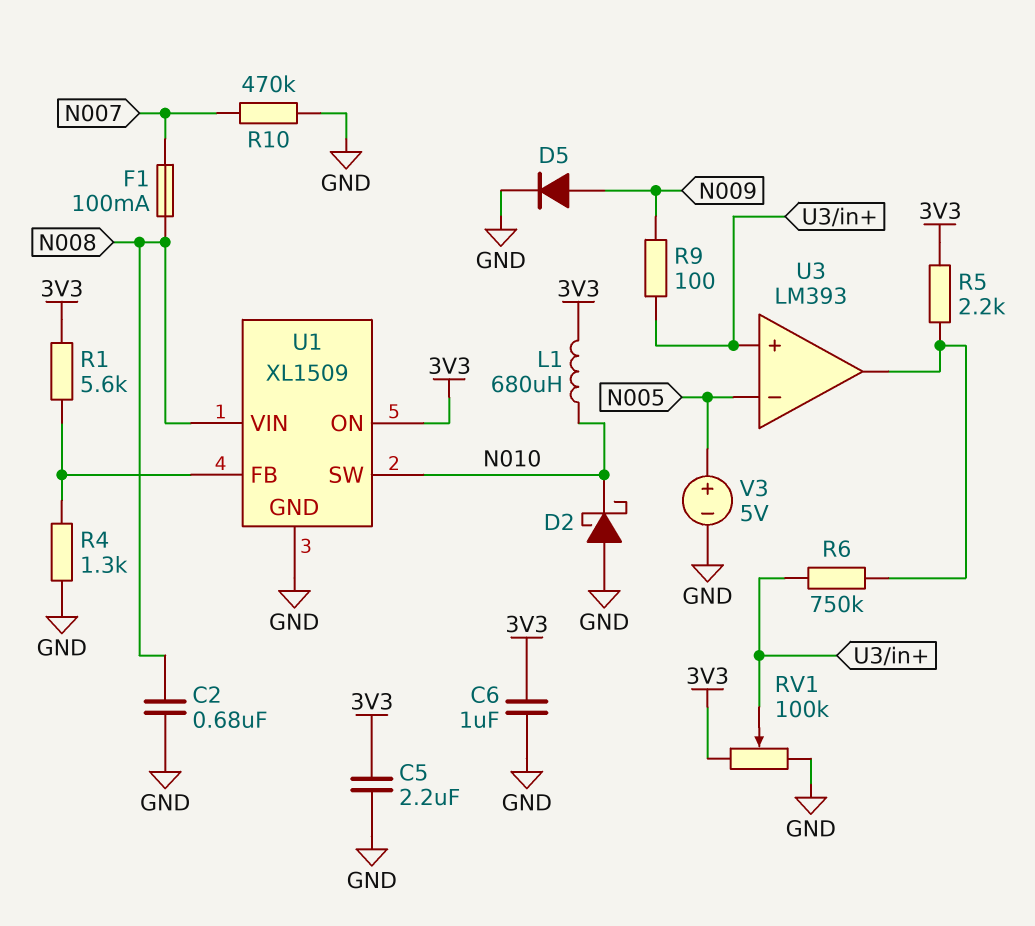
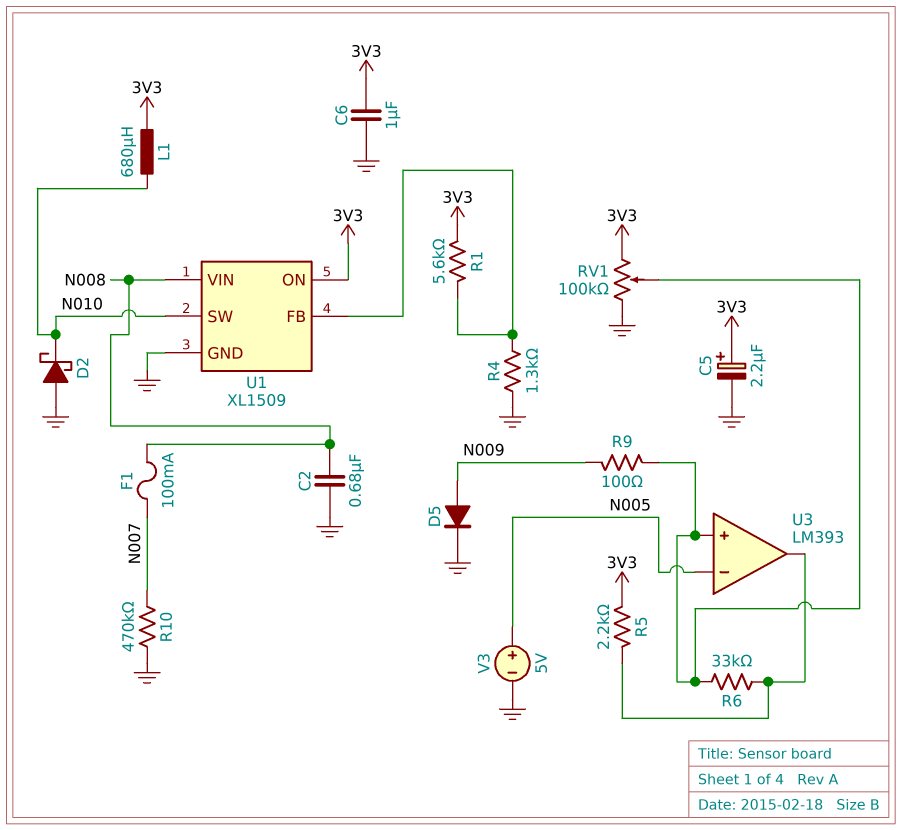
C5: 2.2uF (3V3, GND) -> 2.2uF (plus 3V3, minus GND)
R6: 750k (U3/in+, U3/out) -> 33k (U3/in+, U3/out)

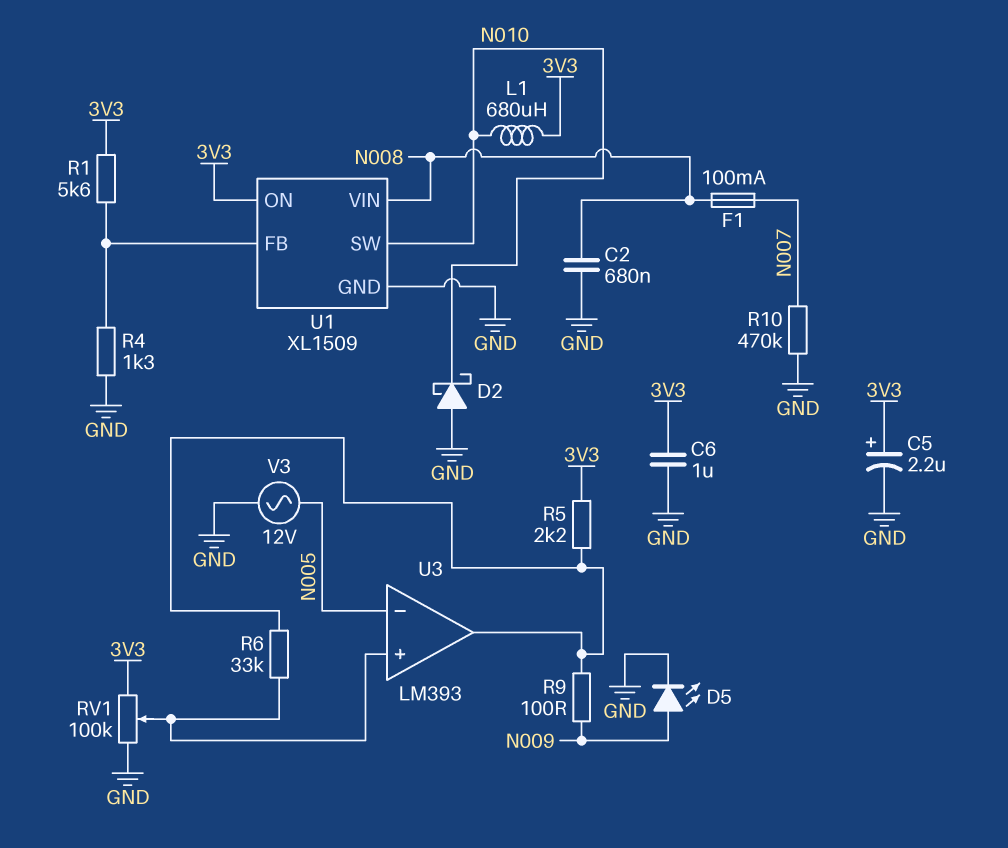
D5: diode (A N009, K GND) -> LED (A N009, K GND)
R9: 100 (N009, U3/in+) -> 100 (N009, U3/out)
V3: 5V (plus N005, minus GND) -> AC 12V (GND, N005)

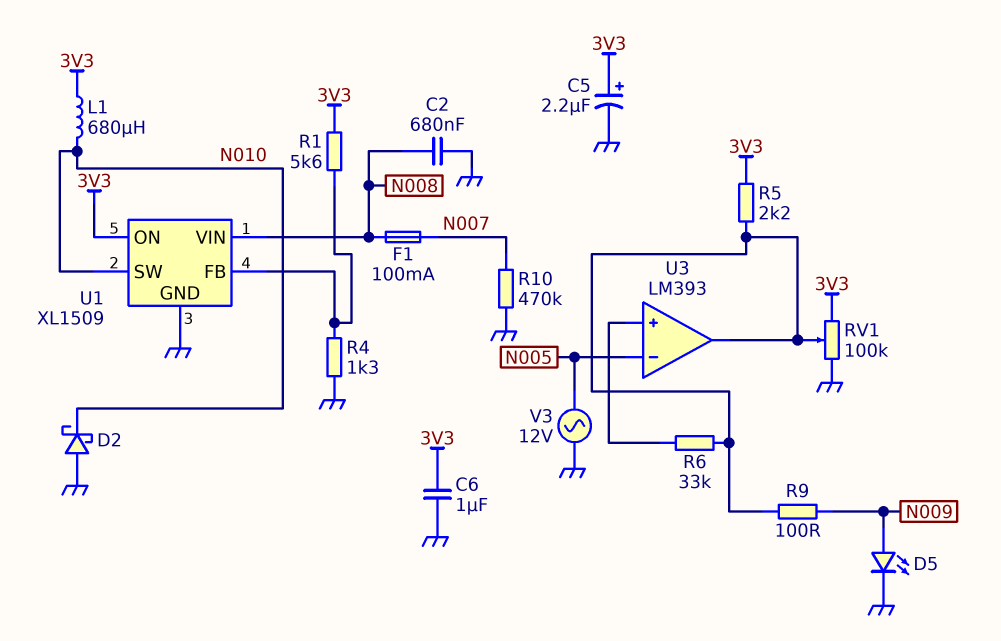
RV1: 100k (3V3, GND, wiper U3/in+) -> 100k (3V3, GND, wiper U3/out)

